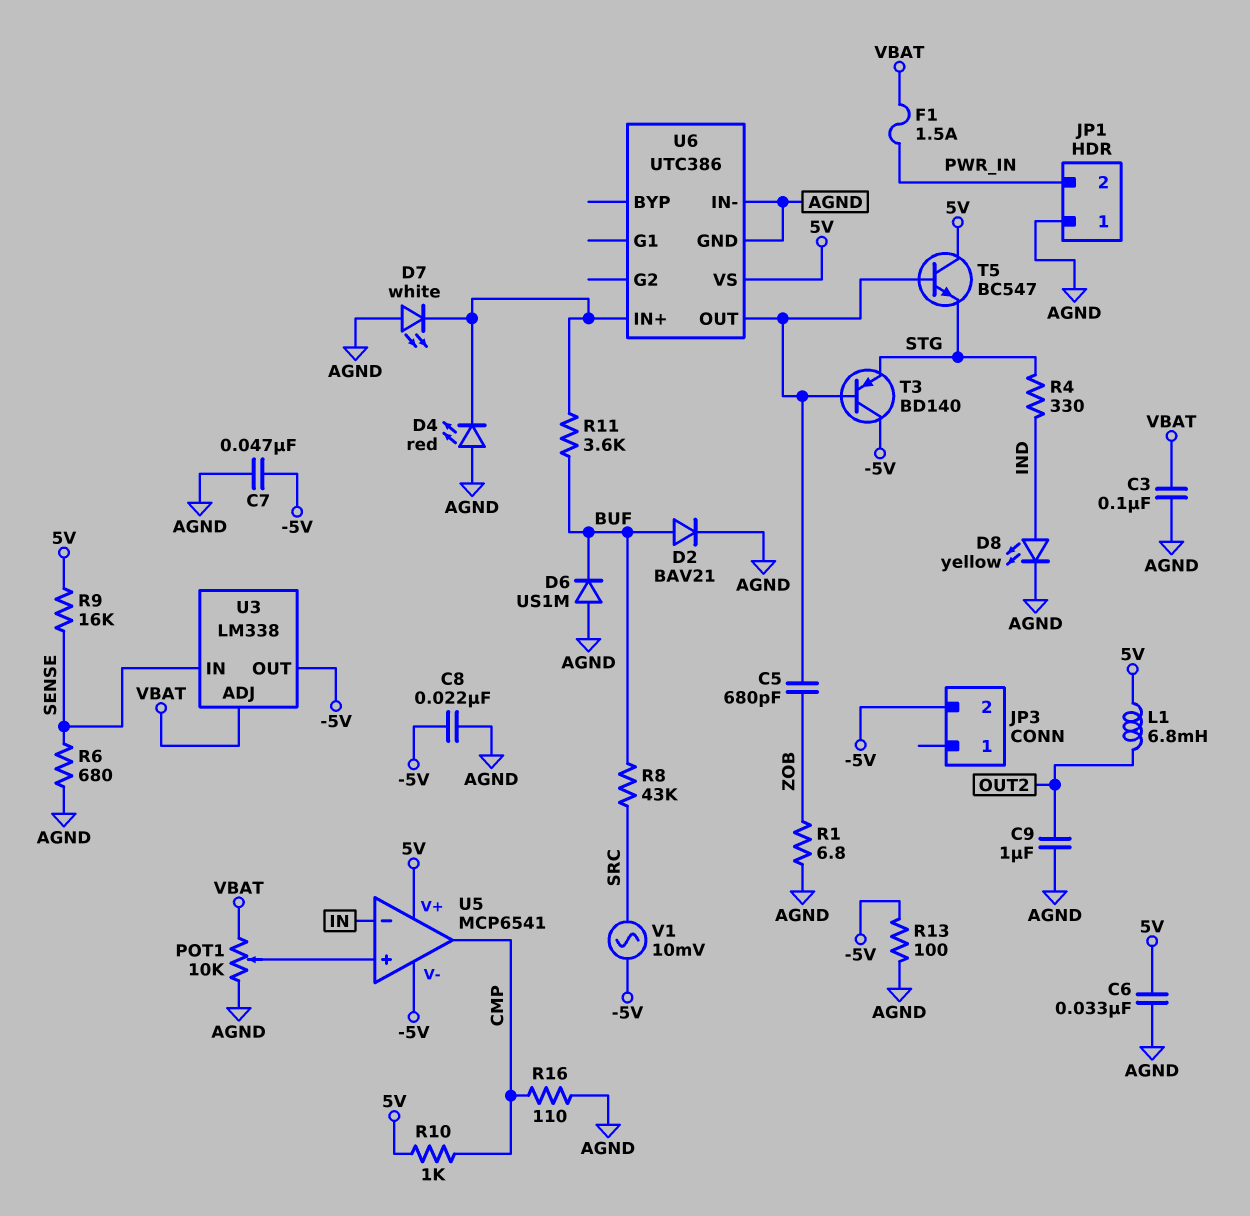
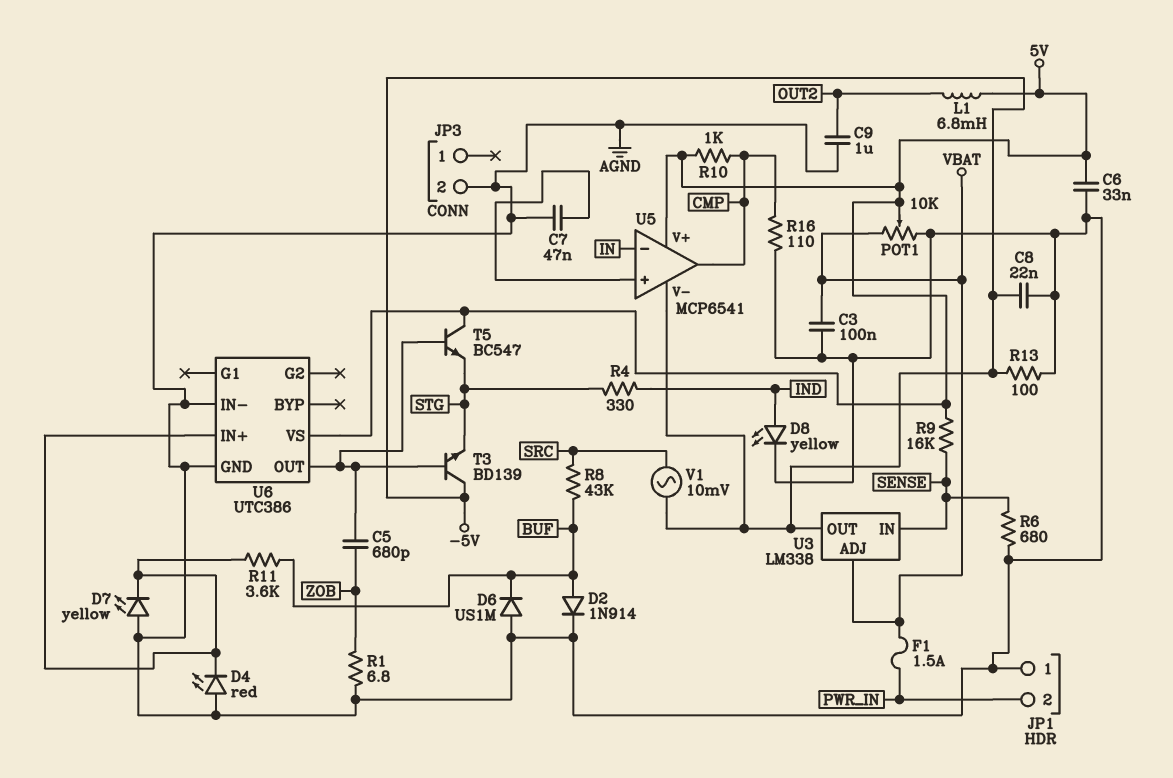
C7: 47nF (-5V, AGND) -> 47nF (AGND, U5/in+)
D2: diode BAV21 (A BUF, K AGND) -> diode 1N914 (A BUF, K AGND)
D7: LED white (A AGND, K U6/IN+) -> LED yellow (A AGND, K U6/IN+)
JP3 pin 2: -5V -> AGND
POT1: 10k (AGND, VBAT, wiper U5/in+) -> 10k (AGND, VBAT, wiper 5V)
T3: PNP BD140 (B U6/OUT, C -5V, E STG) -> NPN BD139 (B U6/OUT, C -5V, E STG)

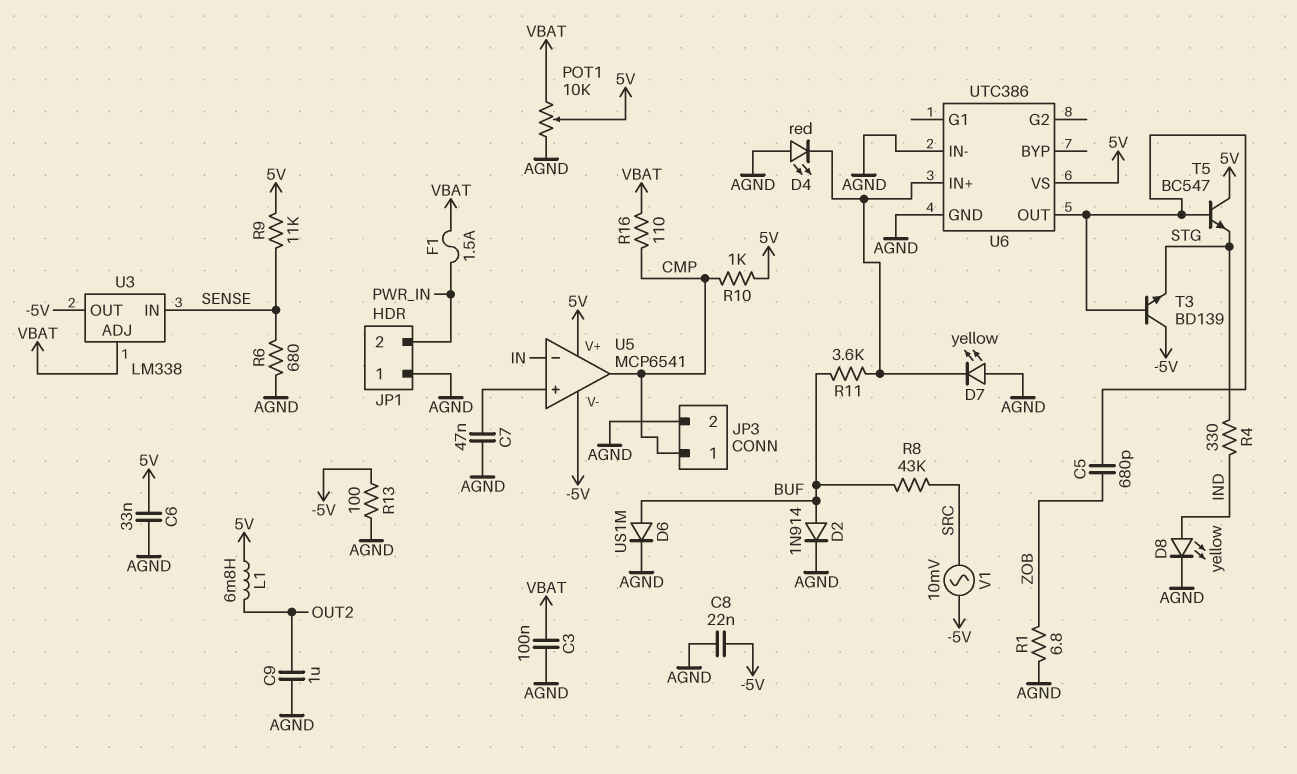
D6: diode US1M (A AGND, K BUF) -> diode US1M (A BUF, K AGND)
JP3 pin 1: none -> CMP
R9: 16k (5V, SENSE) -> 11k (5V, SENSE)
R16: 110 (AGND, CMP) -> 110 (CMP, VBAT)

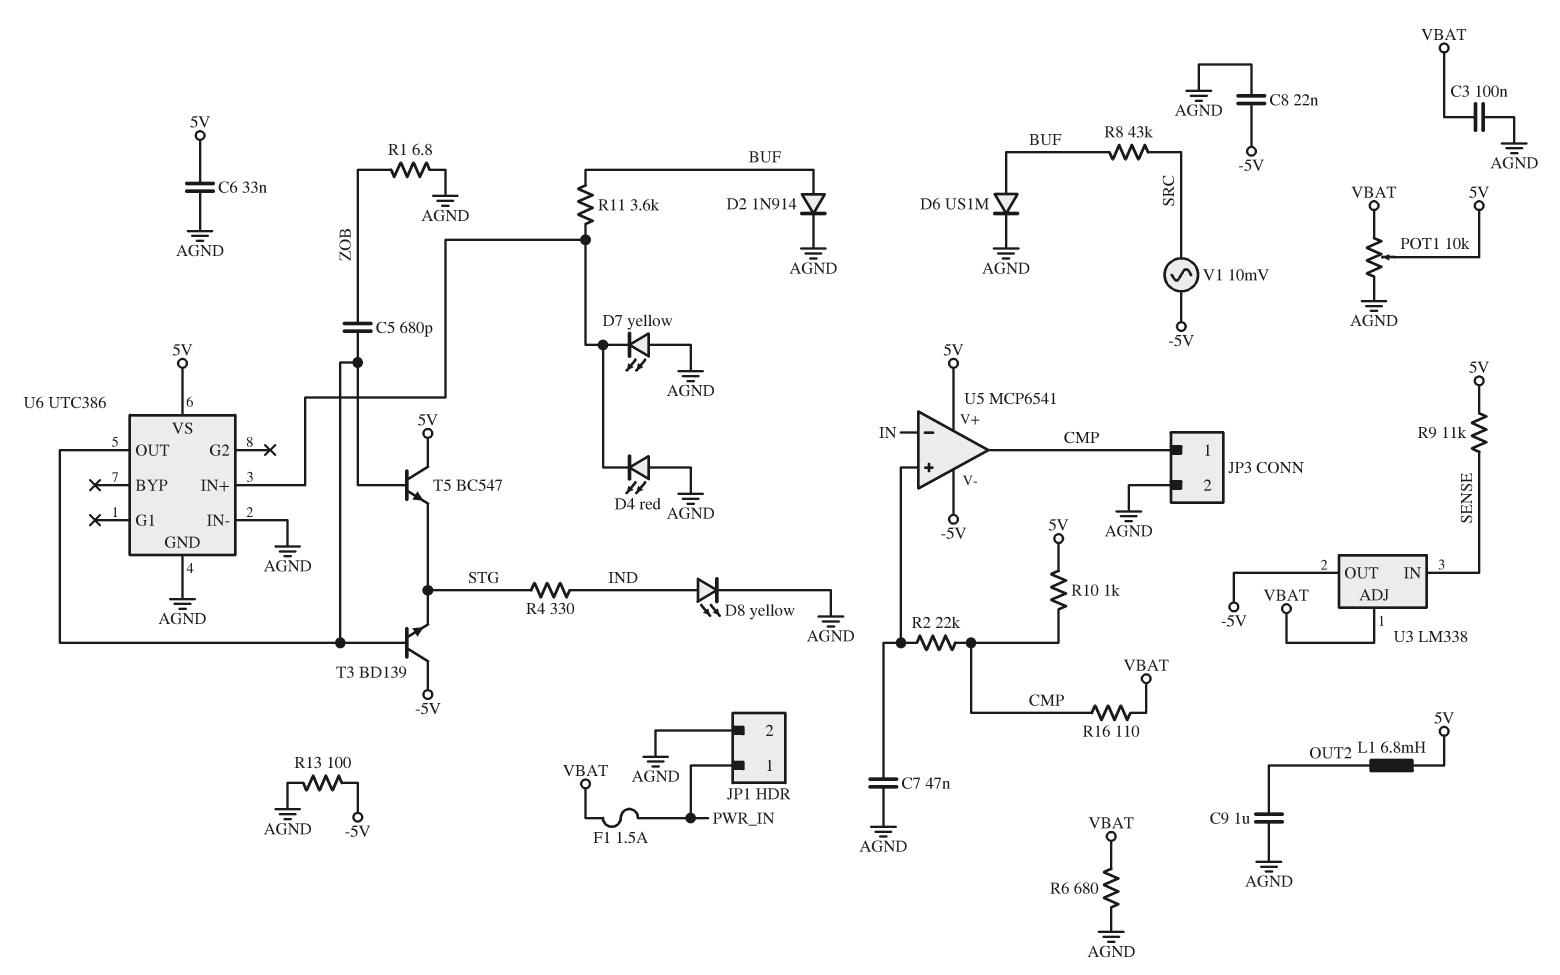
JP1 pin 1: AGND -> PWR_IN
JP1 pin 2: PWR_IN -> AGND
R2: none -> 22k (CMP, U5/in+)
R6: 680 (AGND, SENSE) -> 680 (AGND, VBAT)

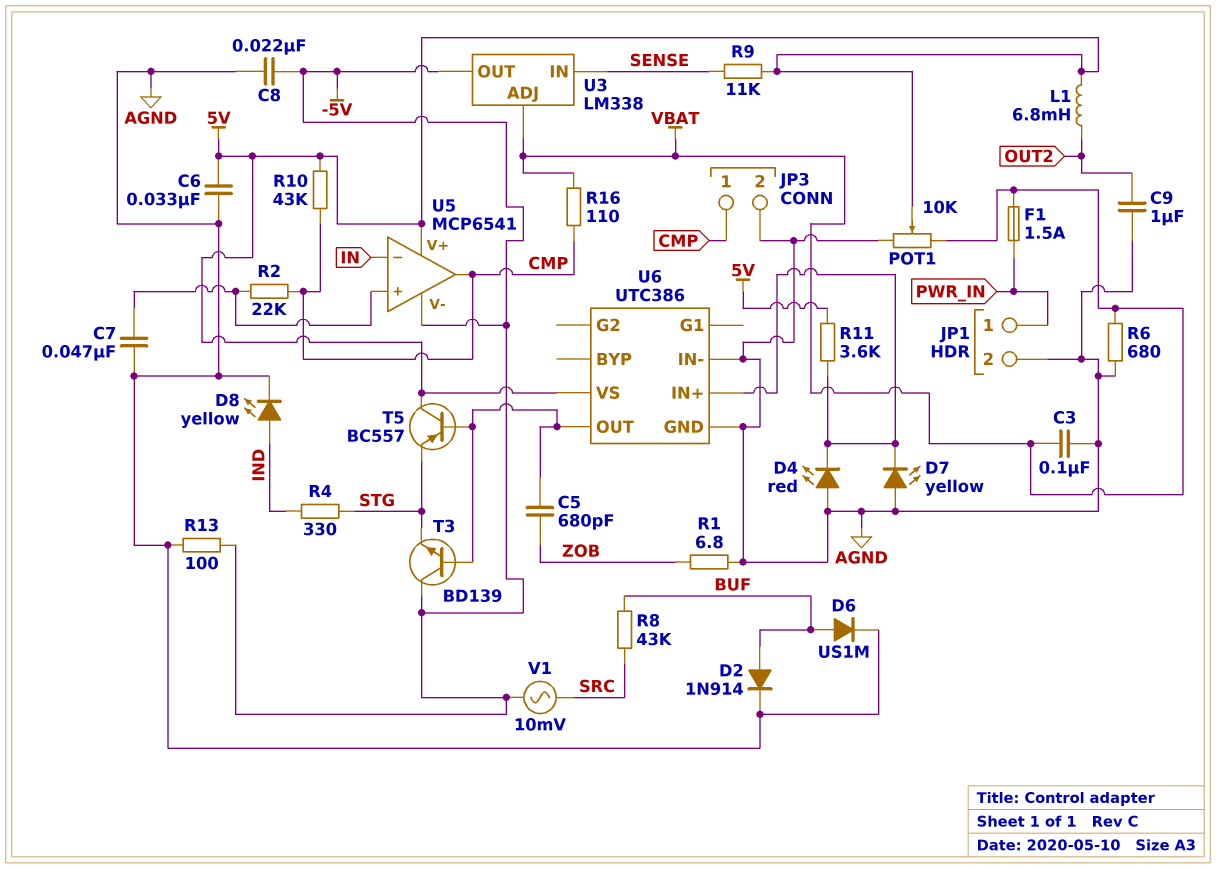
R10: 1k (5V, CMP) -> 43k (5V, CMP)
R11: 3.6k (BUF, U6/IN+) -> 3.6k (5V, U6/IN+)
T5: NPN BC547 (B U6/OUT, C 5V, E STG) -> PNP BC557 (B U6/OUT, C 5V, E STG)

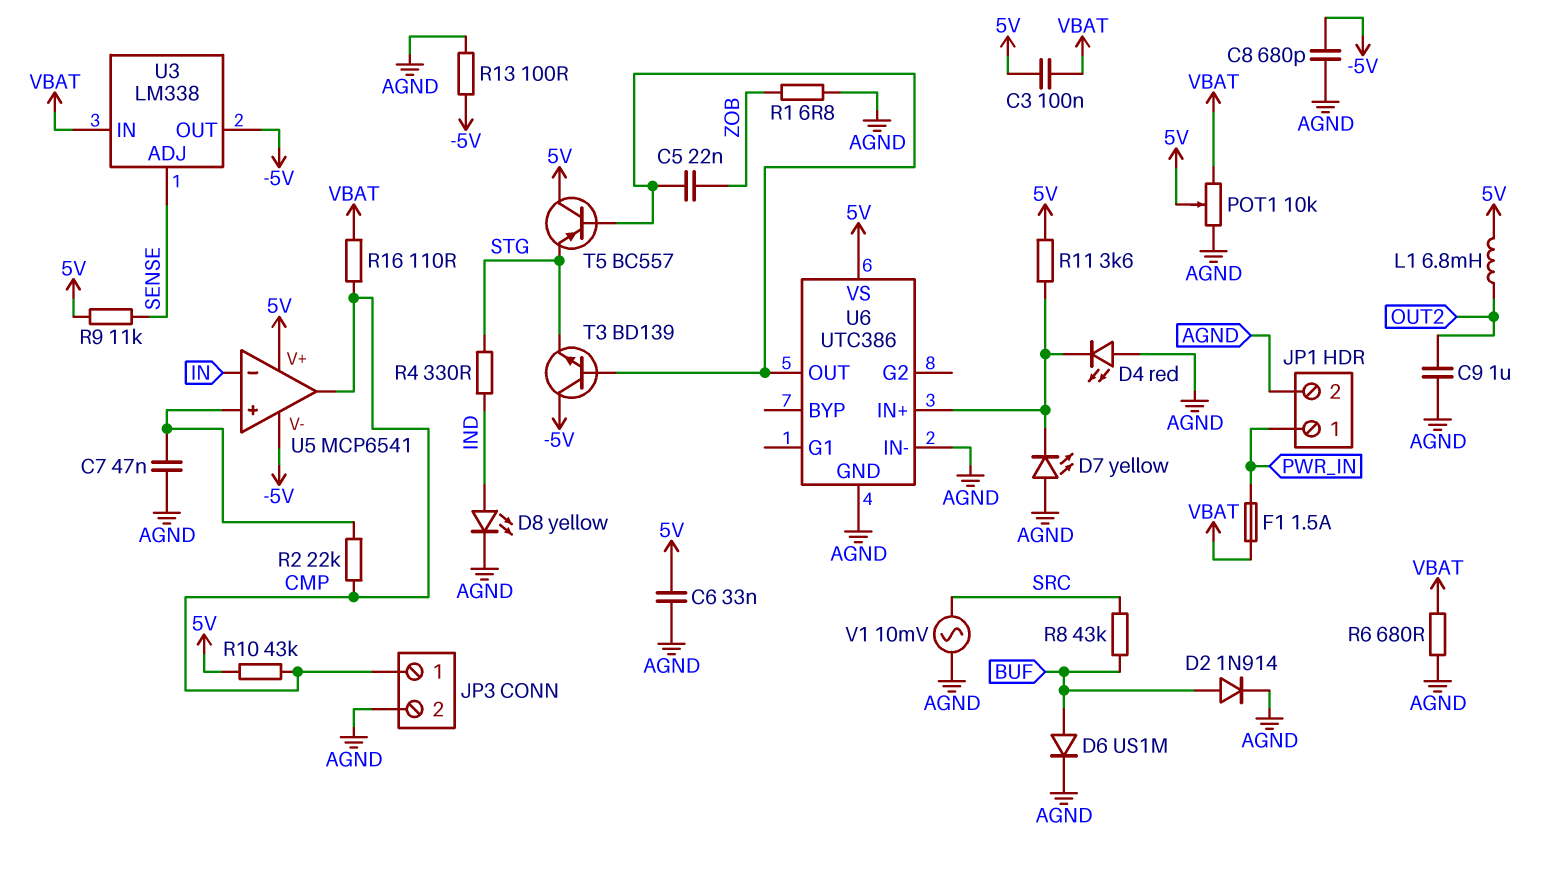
C3: 100nF (AGND, VBAT) -> 100nF (5V, VBAT)
C5: 680pF (U6/OUT, ZOB) -> 22nF (U6/OUT, ZOB)
C8: 22nF (-5V, AGND) -> 680pF (-5V, AGND)
U3 pin ADJ: VBAT -> SENSE
U3 pin IN: SENSE -> VBAT
V1: AC 10mV (-5V, SRC) -> AC 10mV (AGND, SRC)

